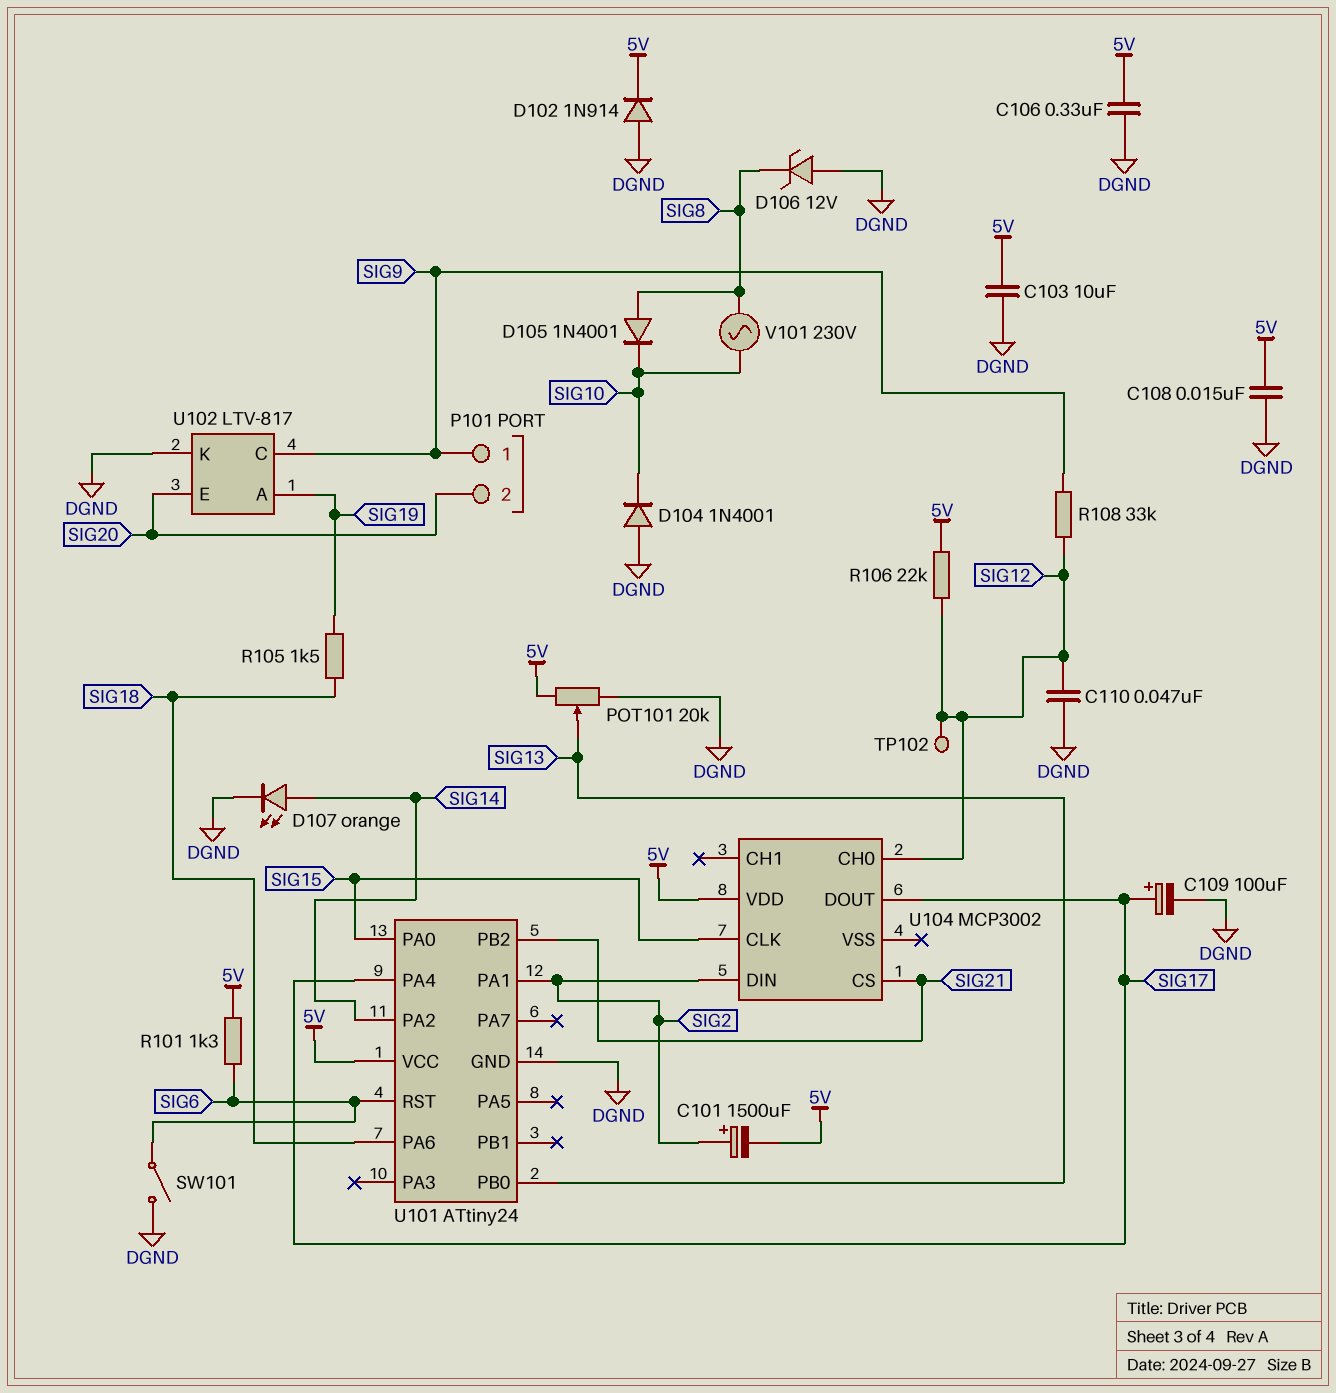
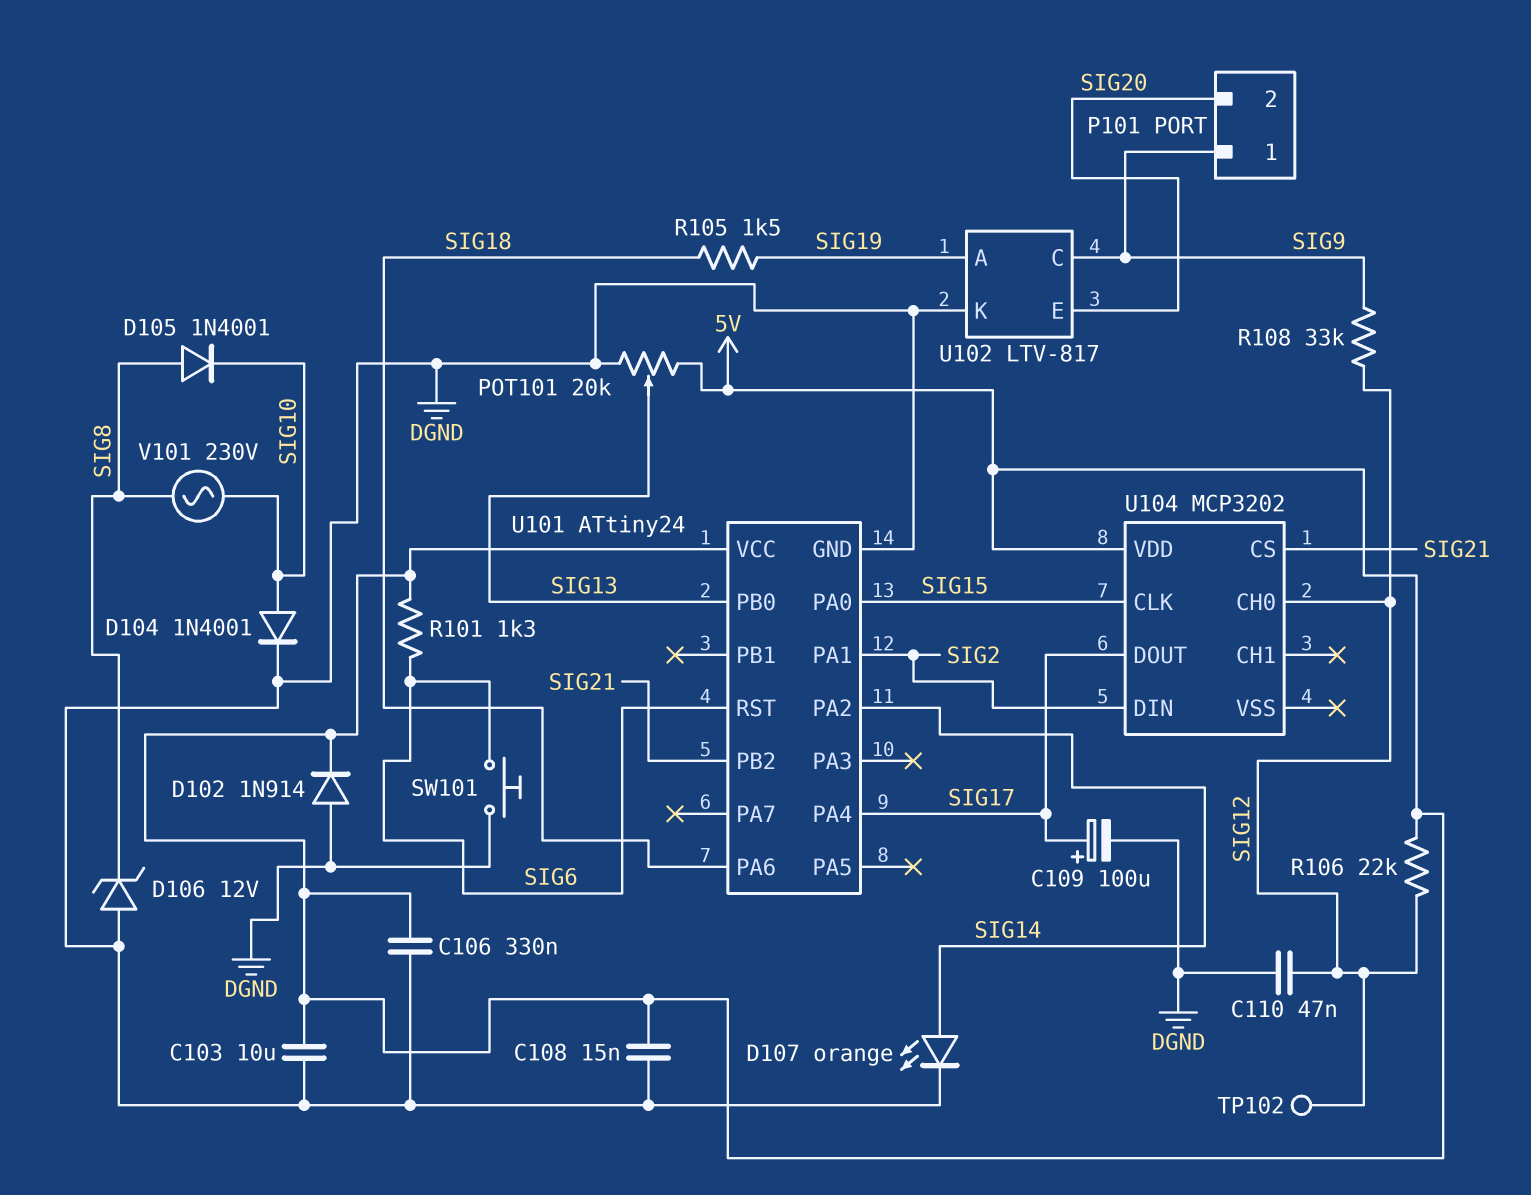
C101: 1500uF (plus SIG2, minus 5V) -> none
D104: diode 1N4001 (A DGND, K SIG10) -> diode 1N4001 (A SIG10, K DGND)
SW101: switch (DGND, SIG6) -> button (DGND, SIG6)
U104: MCP3002 -> MCP3202

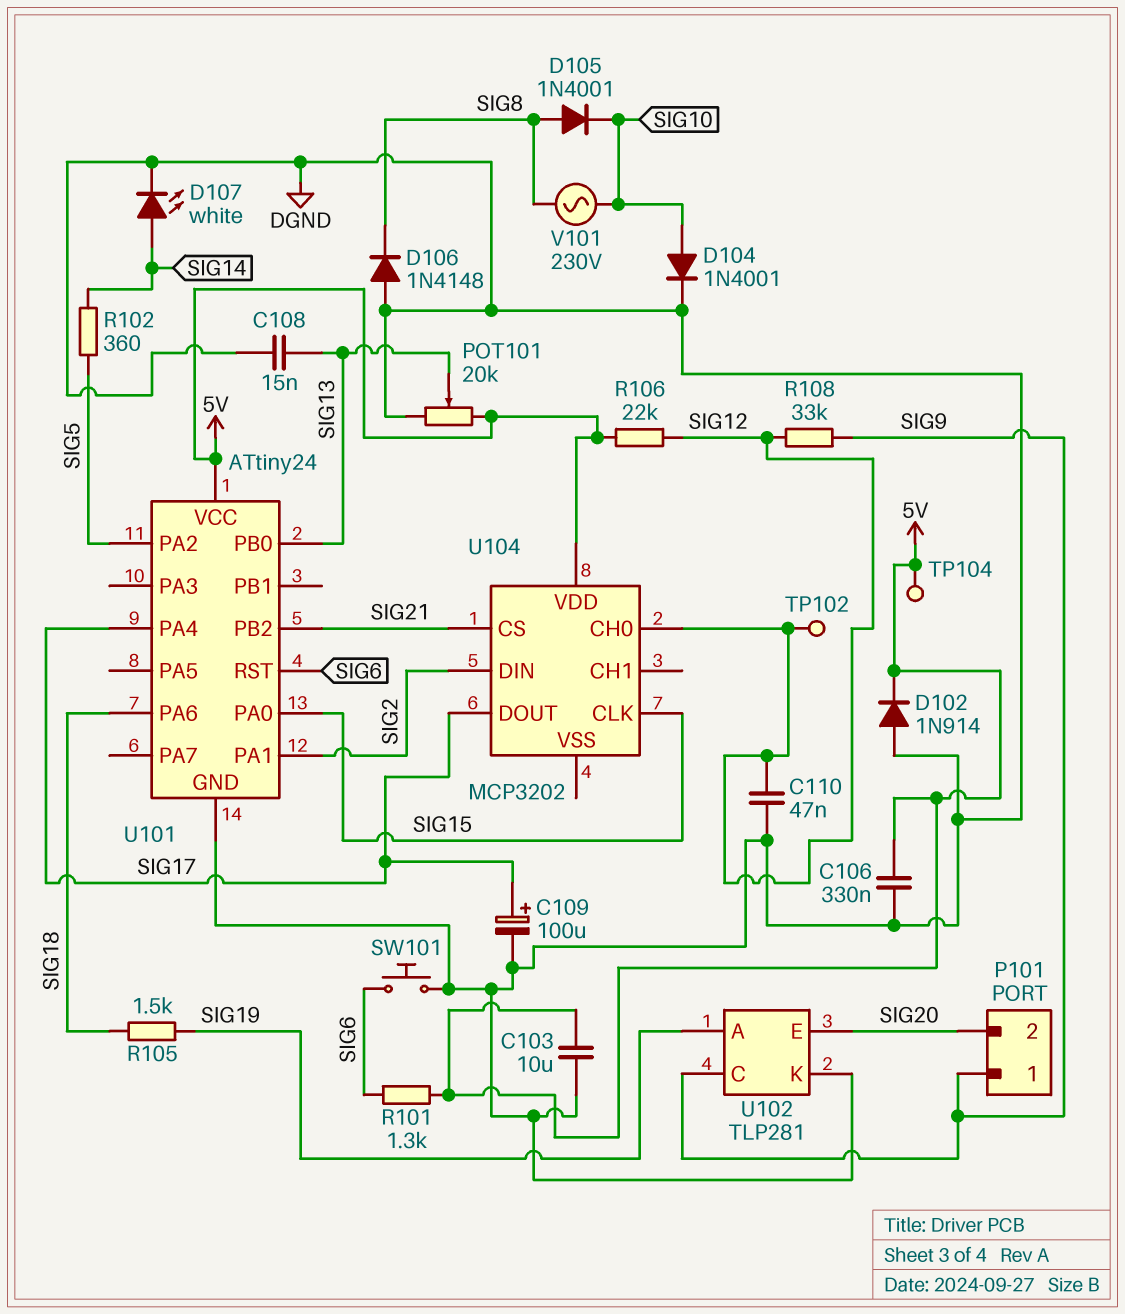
C108: 15nF (5V, DGND) -> 15nF (DGND, SIG13)
D106: zener 12V (A DGND, K SIG8) -> diode 1N4148 (A DGND, K SIG8)
D107: LED orange (A SIG14, K DGND) -> LED white (A SIG14, K DGND)
R102: none -> 360 (SIG5, SIG14)
TP104: none -> test point (5V)
U101 pin PA2: SIG14 -> SIG5
U102: LTV-817 -> TLP281

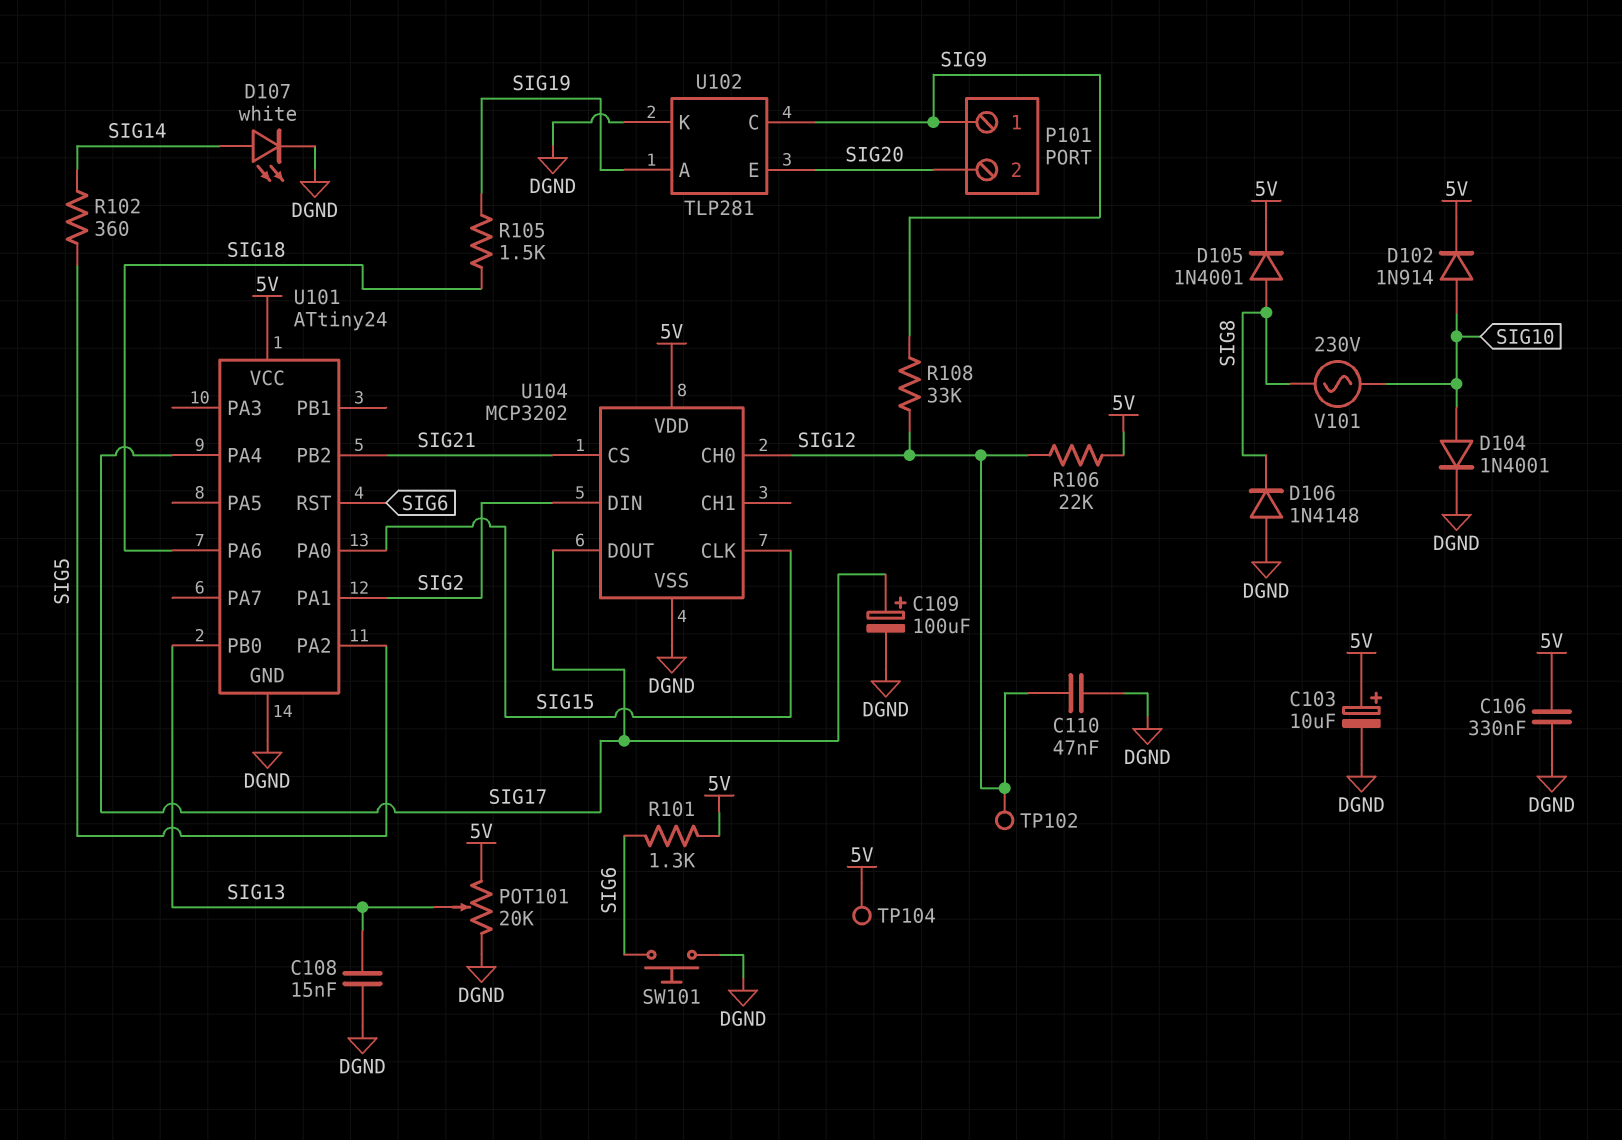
C103: 10uF (5V, DGND) -> 10uF (plus 5V, minus DGND)
D102: diode 1N914 (A DGND, K 5V) -> diode 1N914 (A SIG10, K 5V)
D105: diode 1N4001 (A SIG8, K SIG10) -> diode 1N4001 (A SIG8, K 5V)
U104 pin VSS: none -> DGND

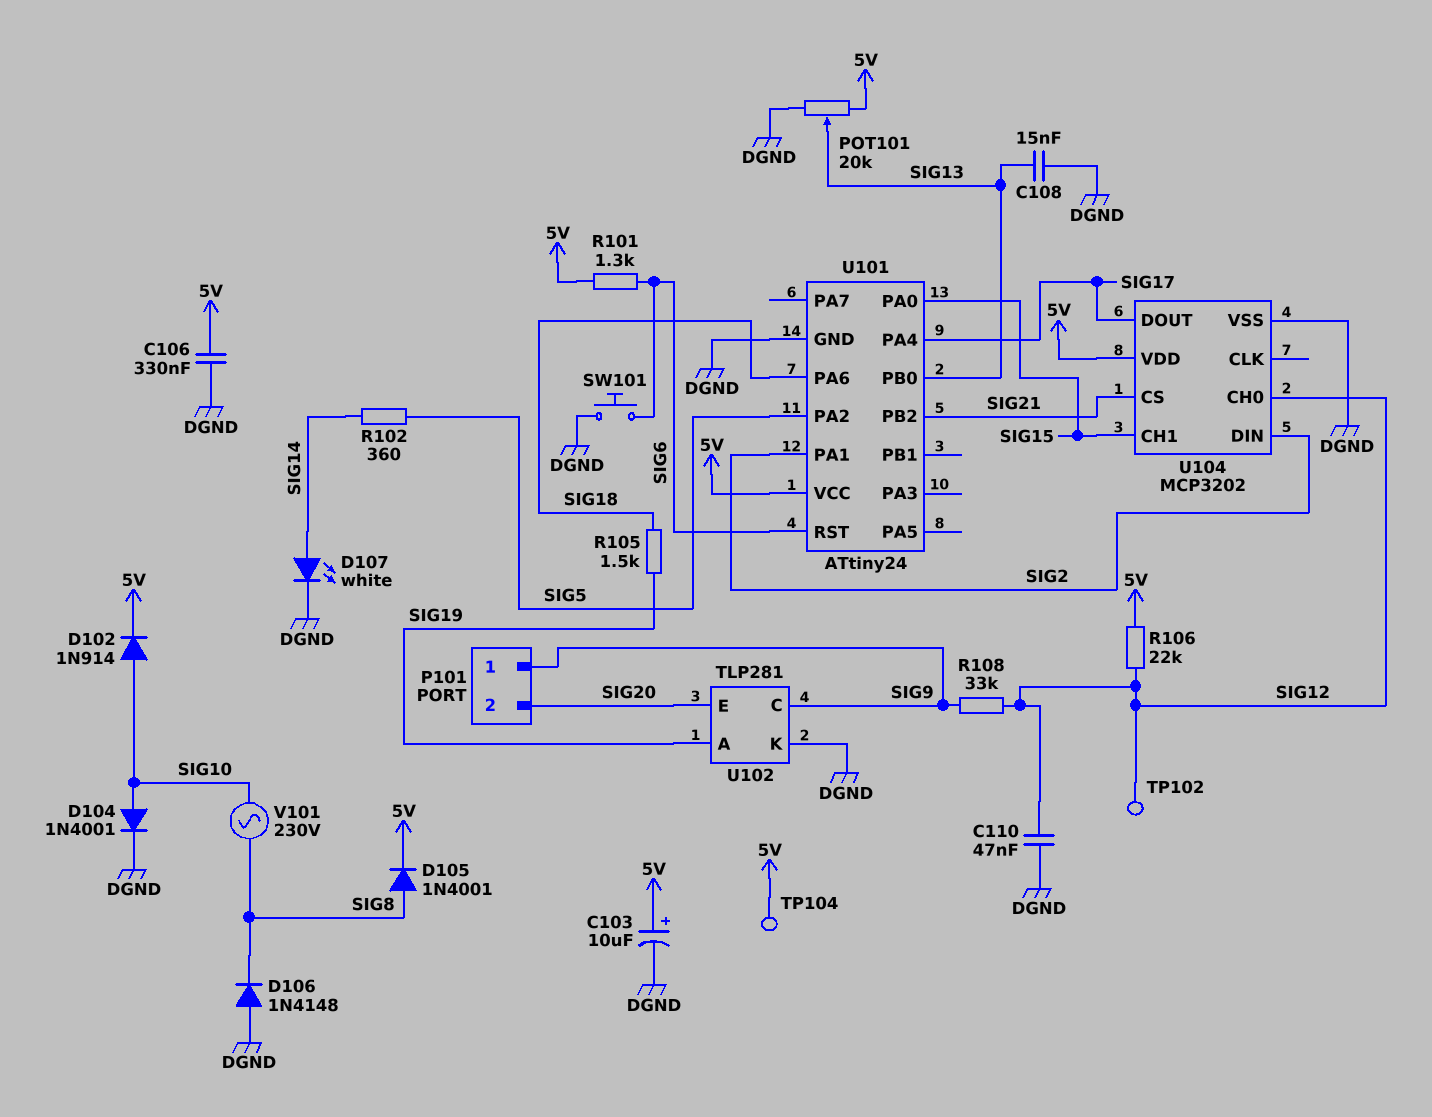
C109: 100uF (plus SIG17, minus DGND) -> none
U104 pin CH1: none -> SIG15
U104 pin CLK: SIG15 -> none

